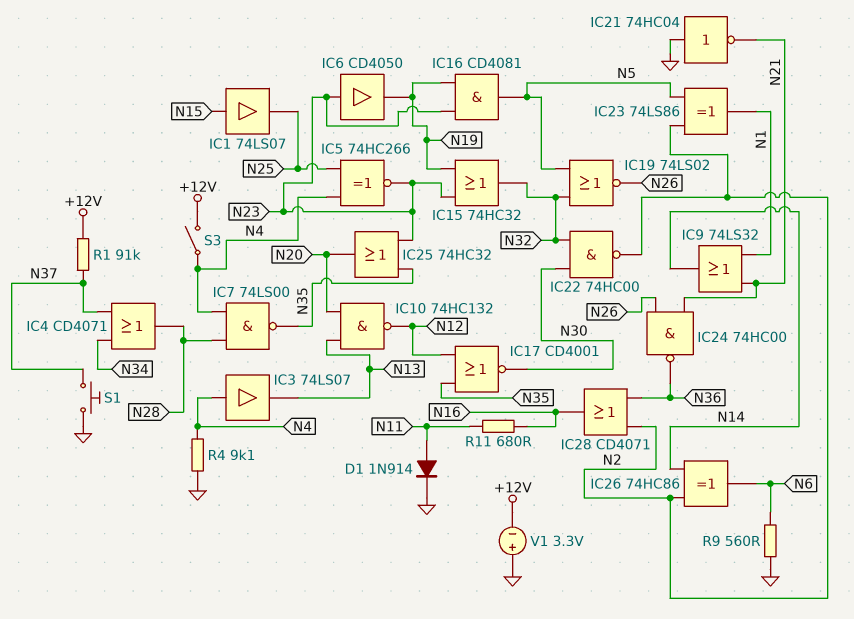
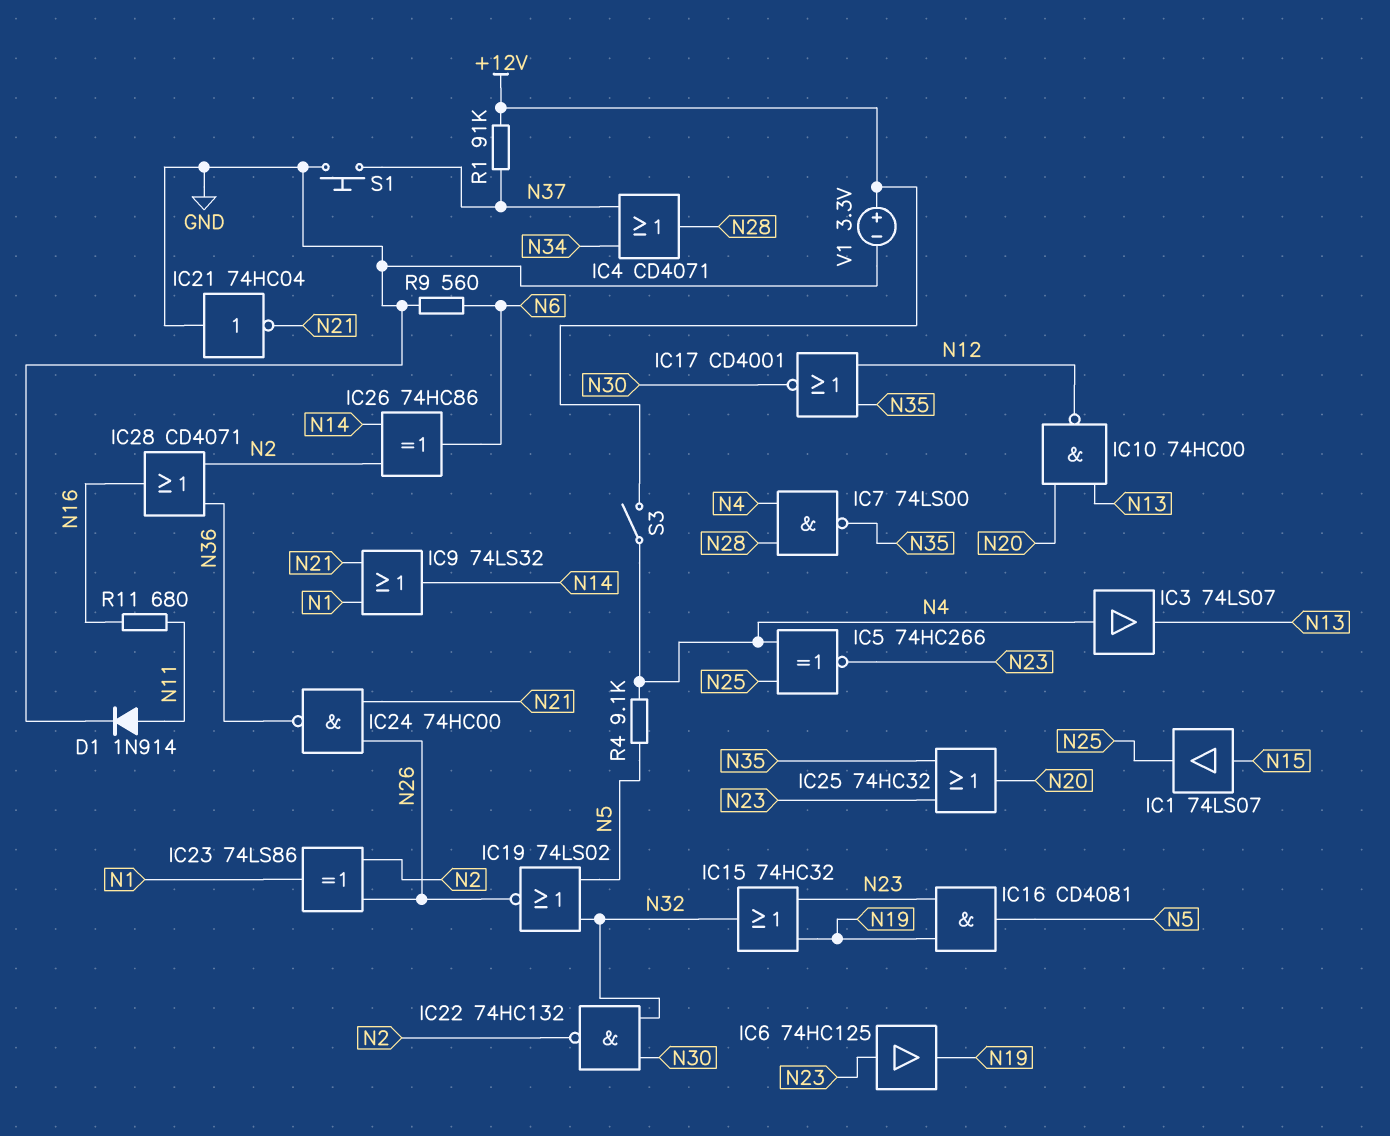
IC6: buffer CD4050 (in N23, out N19) -> buffer 74HC125 (in N23, out N19)
IC10: NAND 74HC132 (in N13, in N20, out N12) -> NAND 74HC00 (in N13, in N20, out N12)
IC22: NAND 74HC00 (in N30, in N32, out N2) -> NAND 74HC132 (in N30, in N32, out N2)
IC23: XOR 74LS86 (in N2, in N5, out N1) -> XOR 74LS86 (in N2, in N26, out N1)
R4: 9.1k (GND, N4) -> 9.1k (N4, N5)
V1: 3.3V (plus GND, minus +12V) -> 3.3V (plus +12V, minus GND)

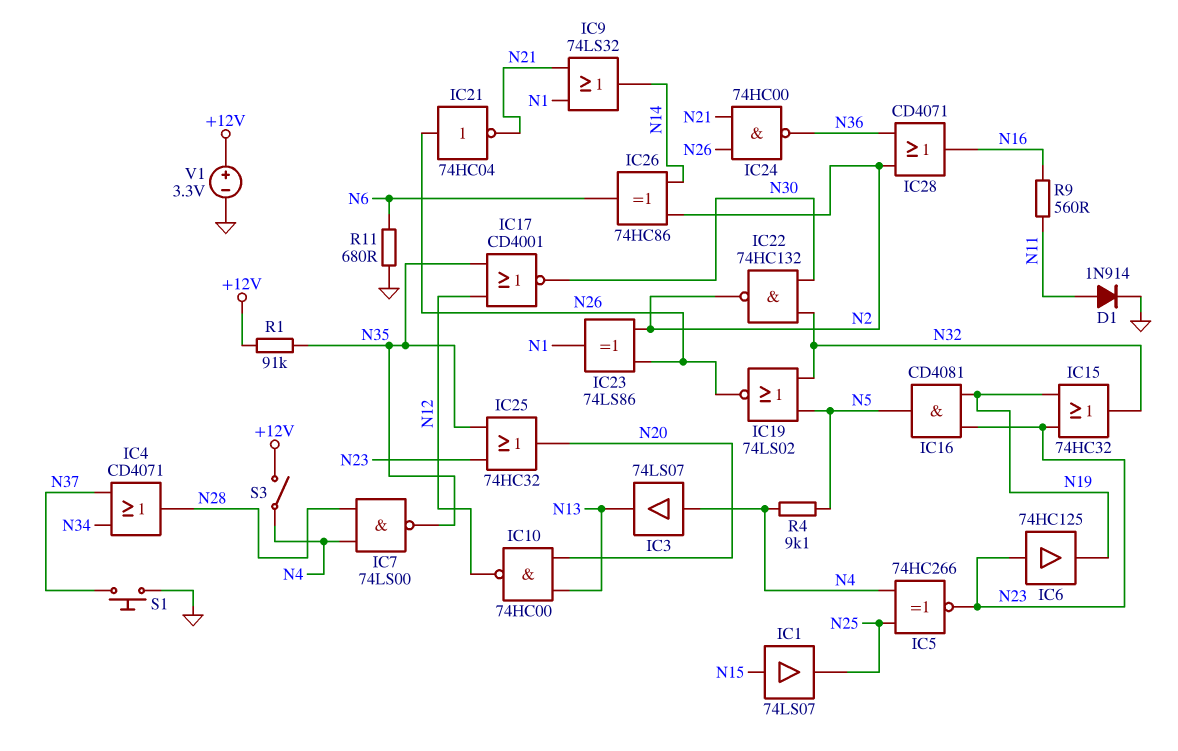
IC21: NOT 74HC04 (in GND, out N21) -> NOT 74HC04 (in N26, out N21)
R1: 91k (+12V, N37) -> 91k (+12V, N35)
R9: 560 (GND, N6) -> 560 (N11, N16)
R11: 680 (N11, N16) -> 680 (GND, N6)

